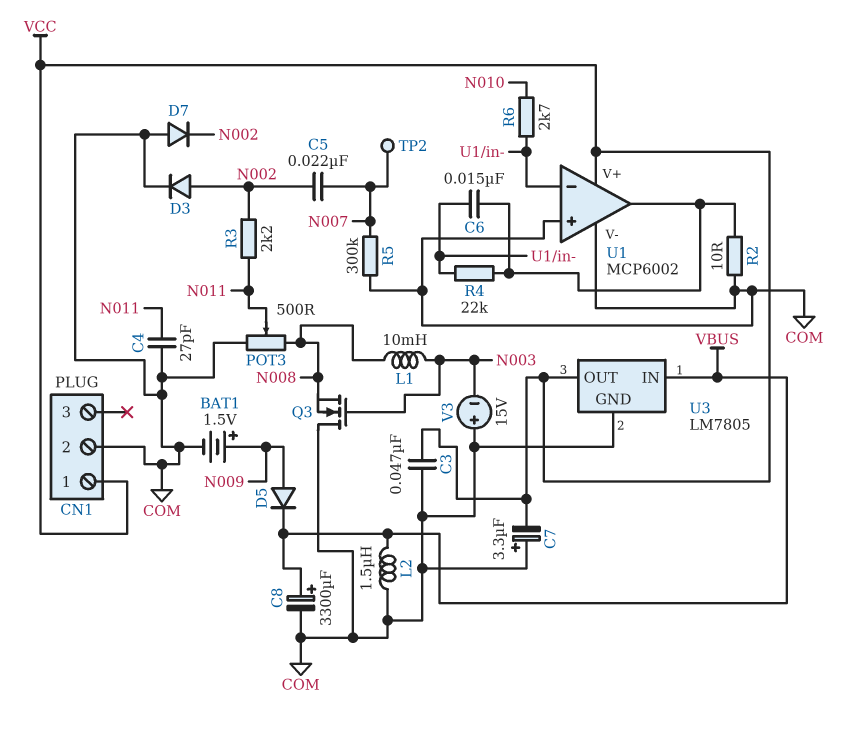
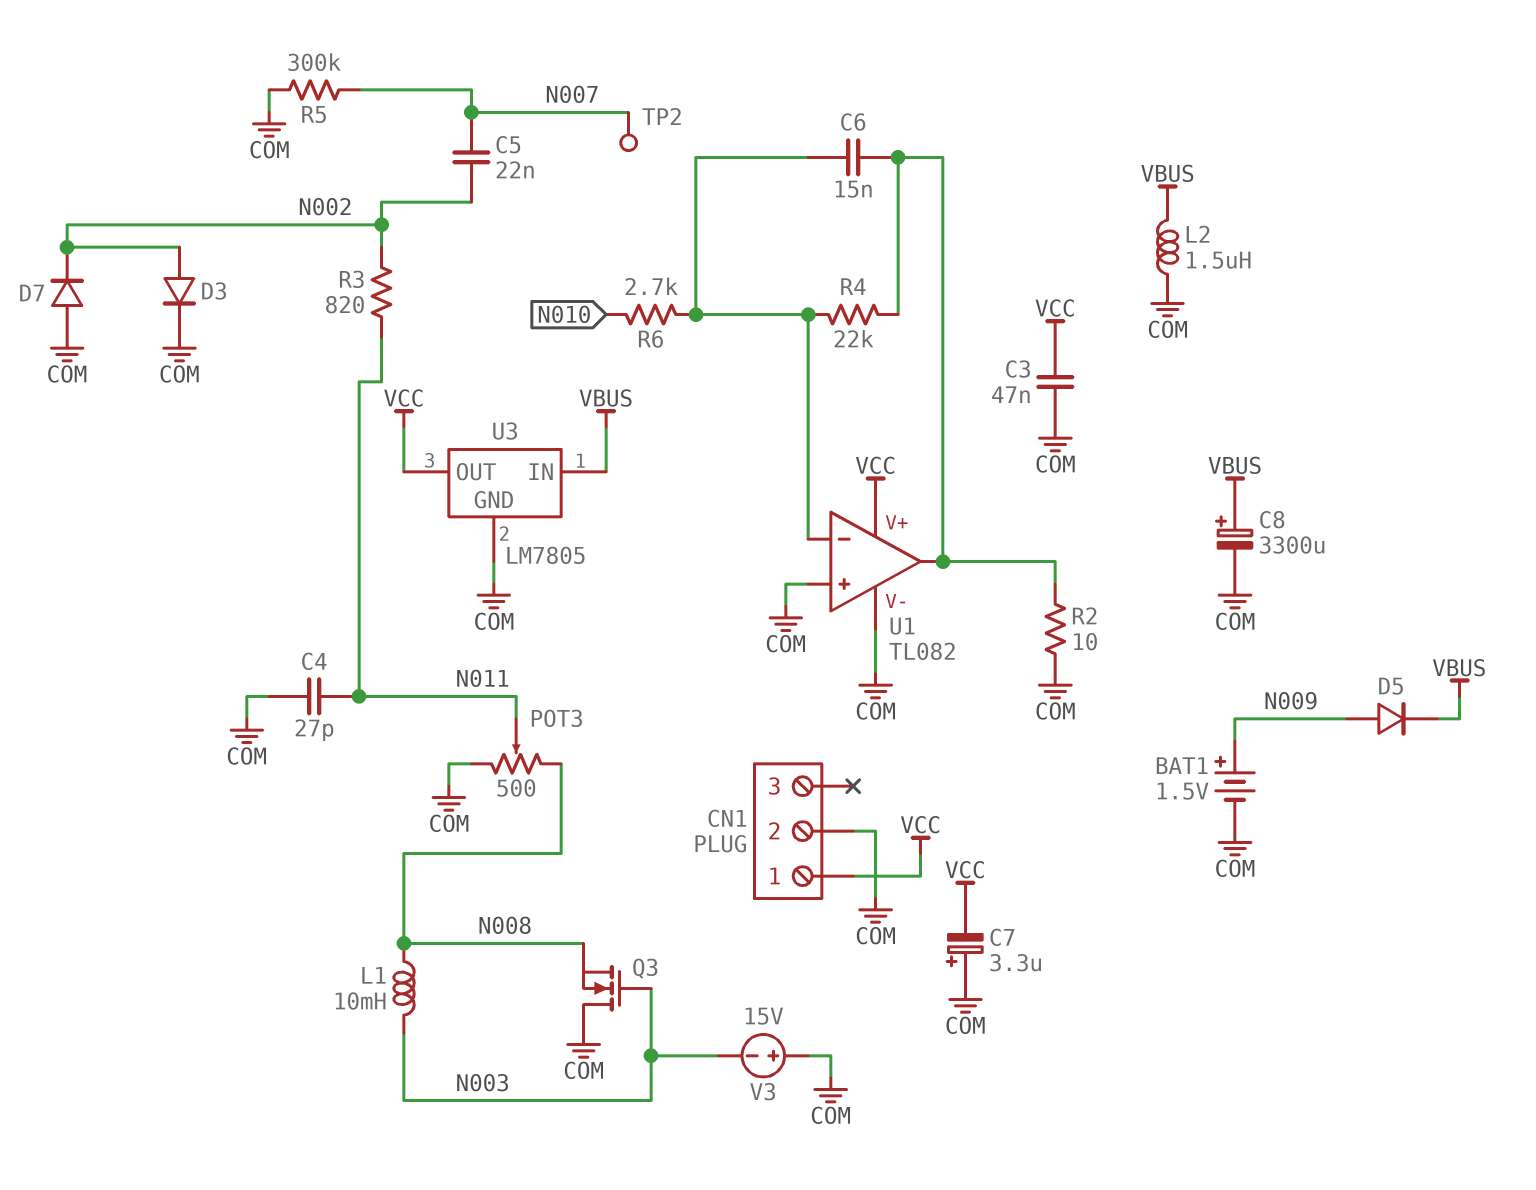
R3: 2.2k (N002, N011) -> 820 (N002, N011)
U1: MCP6002 -> TL082

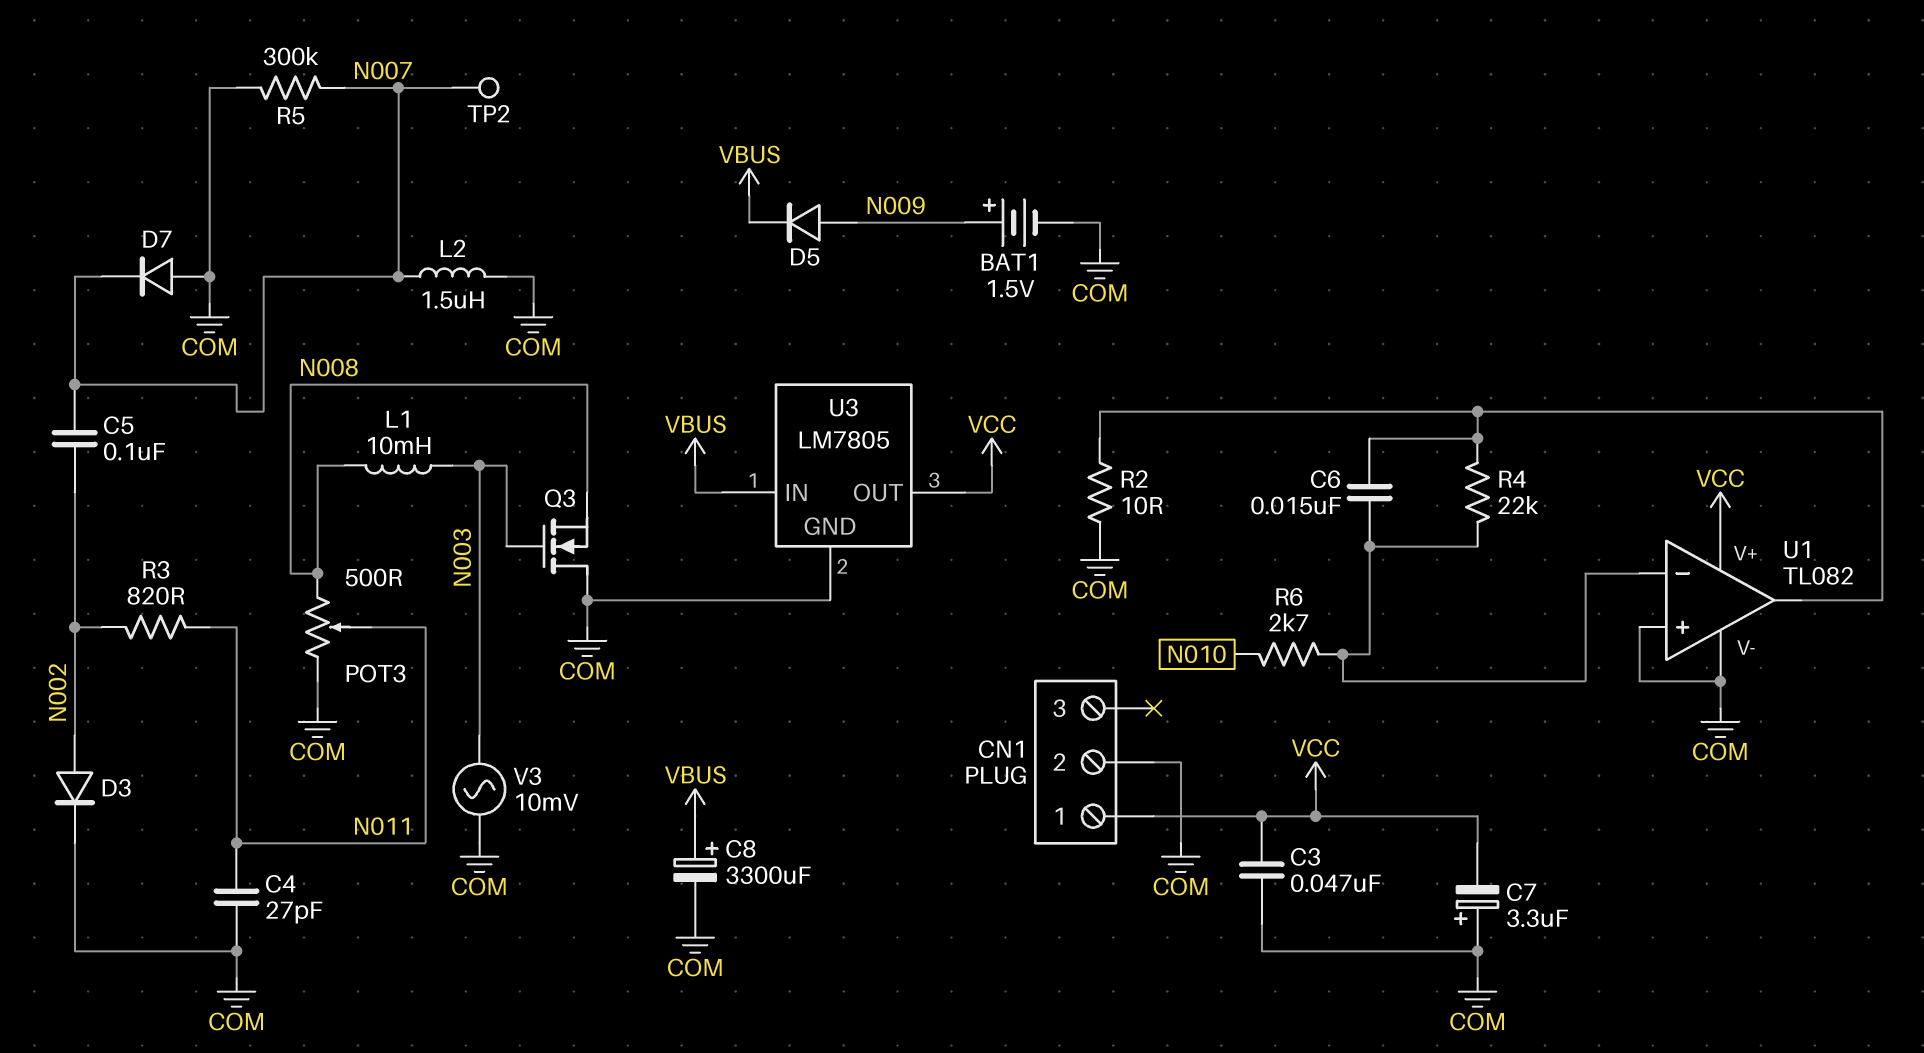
C5: 22nF (N002, N007) -> 100nF (N002, N007)
D7: diode (A COM, K N002) -> diode (A COM, K N007)
L2: 1.5uH (COM, VBUS) -> 1.5uH (COM, N007)
V3: 15V (plus COM, minus N003) -> AC 10mV (COM, N003)

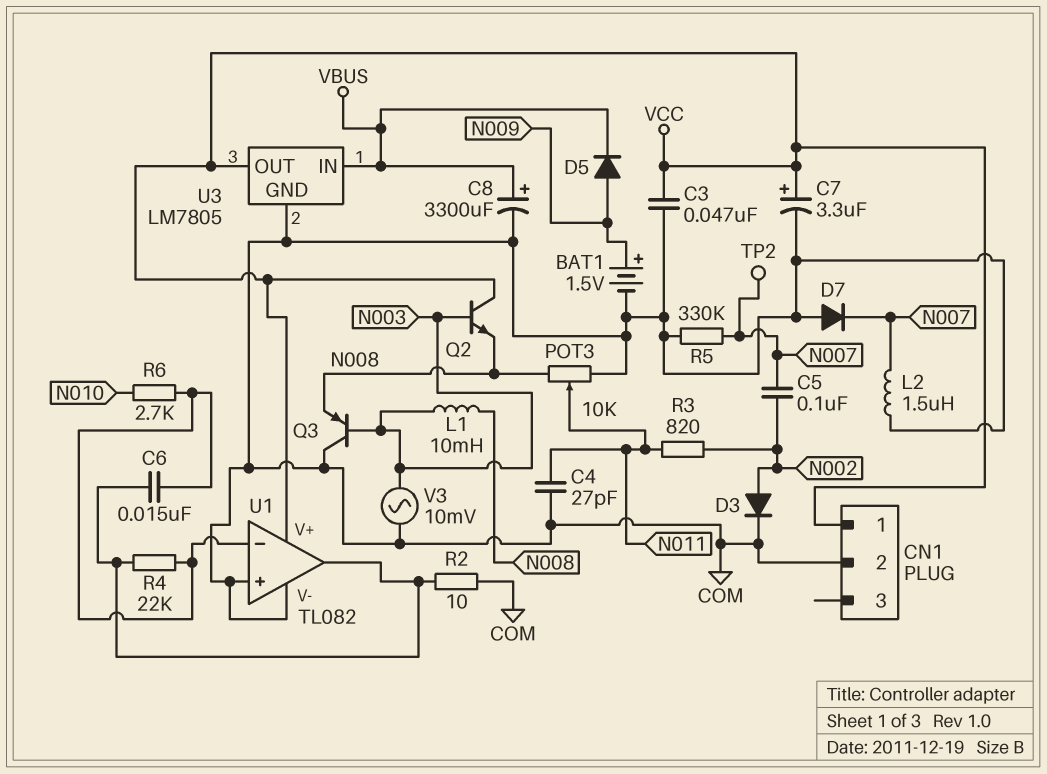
C7: 3.3uF (plus COM, minus VCC) -> 3.3uF (plus VCC, minus COM)
POT3: 500 (COM, N008, wiper N011) -> 10k (COM, N008, wiper N011)
Q2: none -> NPN (B N003, C VCC, E N008)
Q3: NMOS (G N003, D COM, S N008) -> PNP (B N003, C COM, E N008)
R5: 300k (COM, N007) -> 330k (COM, N007)

